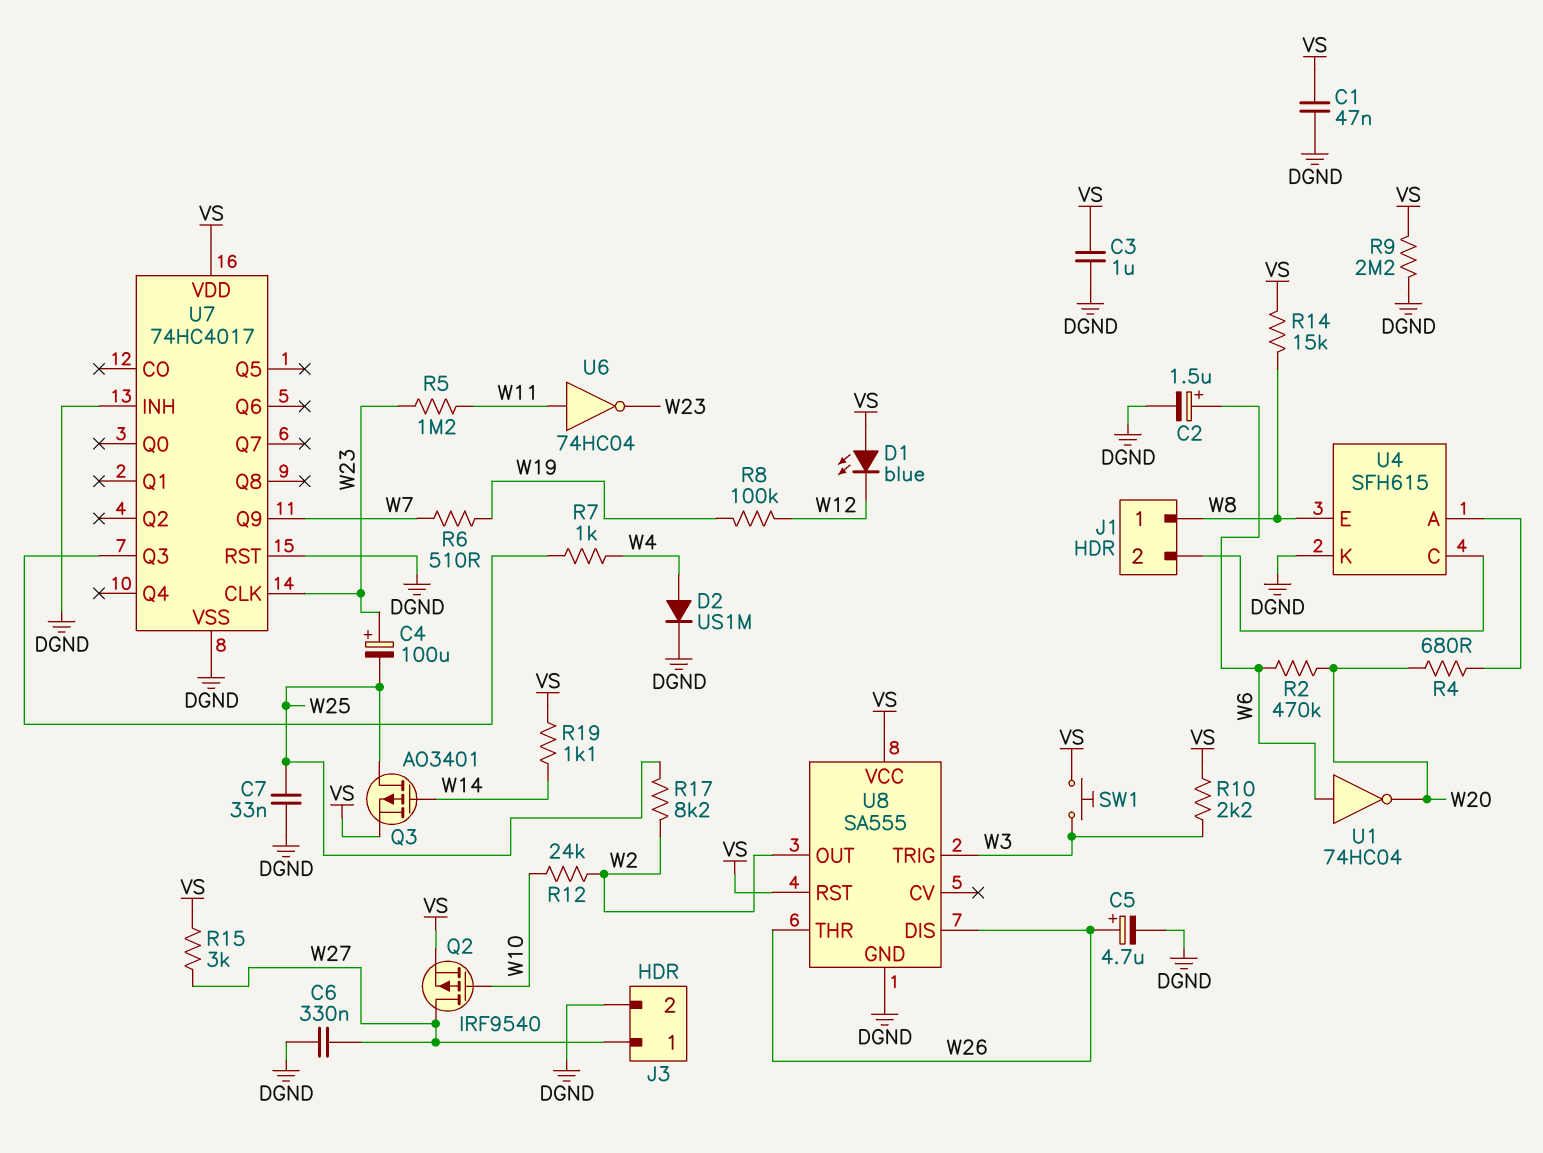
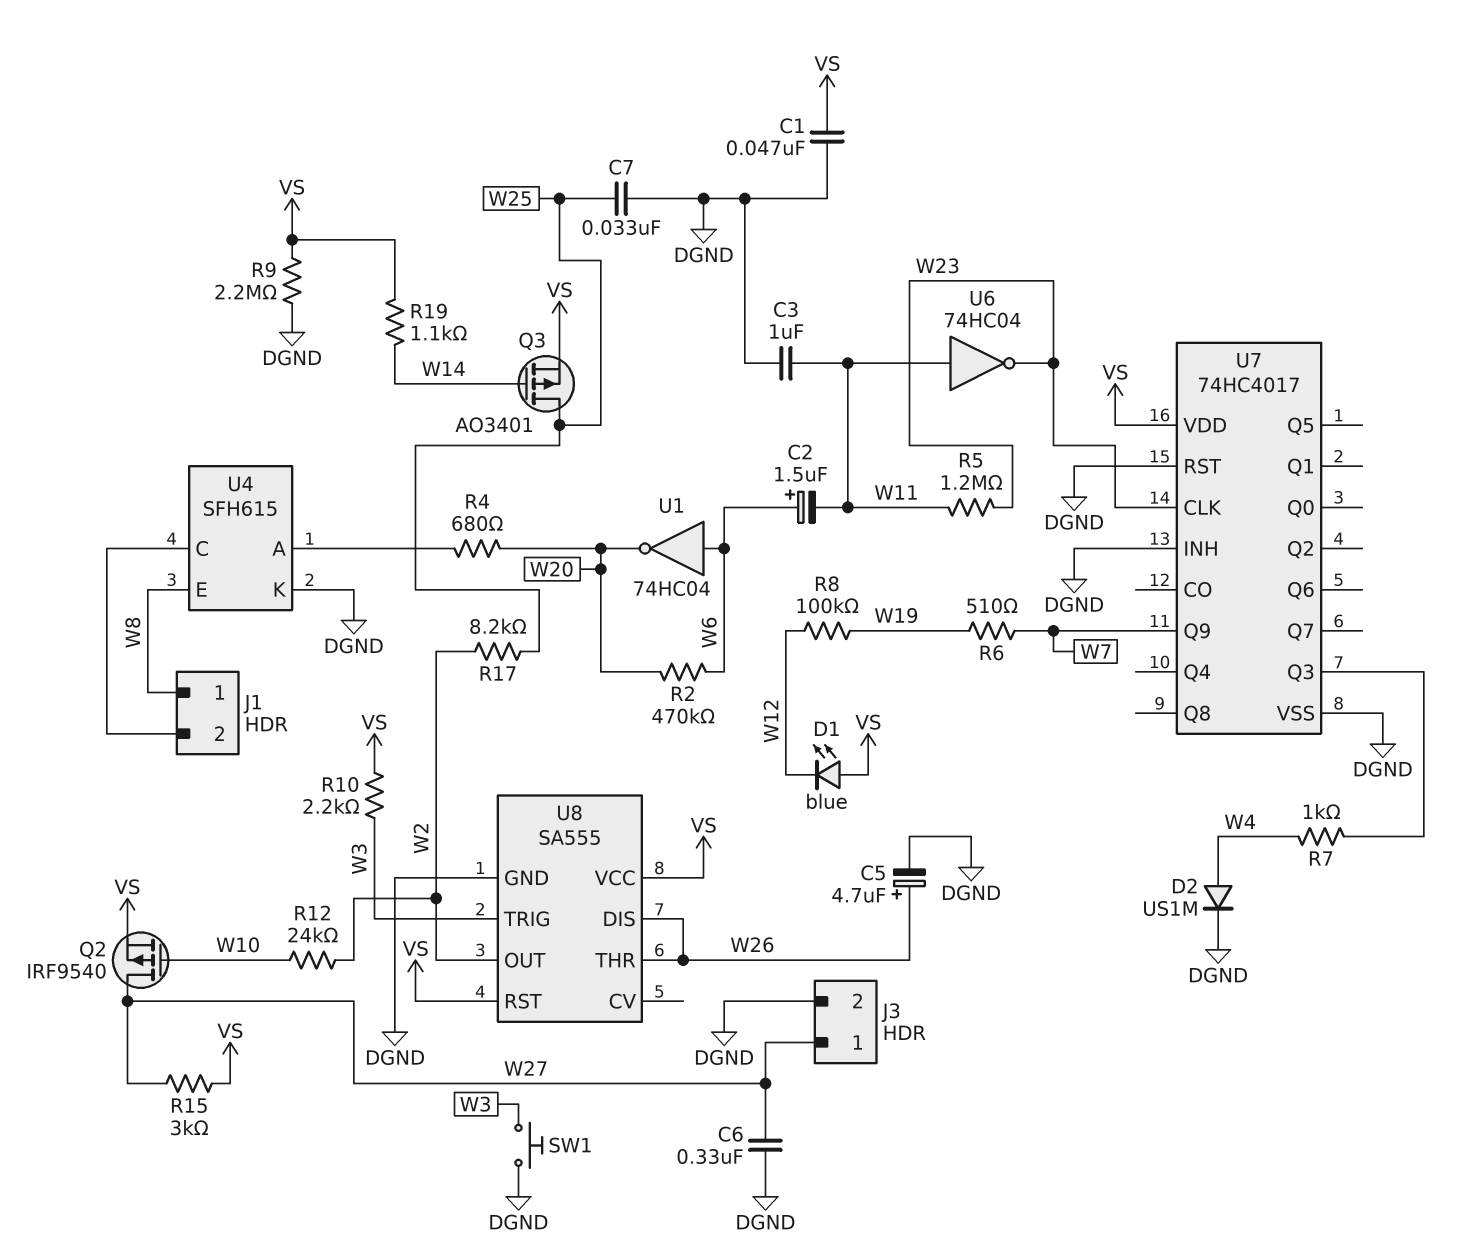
C2: 1.5uF (plus W6, minus DGND) -> 1.5uF (plus W6, minus W11)
C3: 1uF (DGND, VS) -> 1uF (DGND, W11)
C4: 100uF (plus W23, minus W25) -> none
R14: 15k (VS, W8) -> none
SW1: button (VS, W3) -> button (DGND, W3)

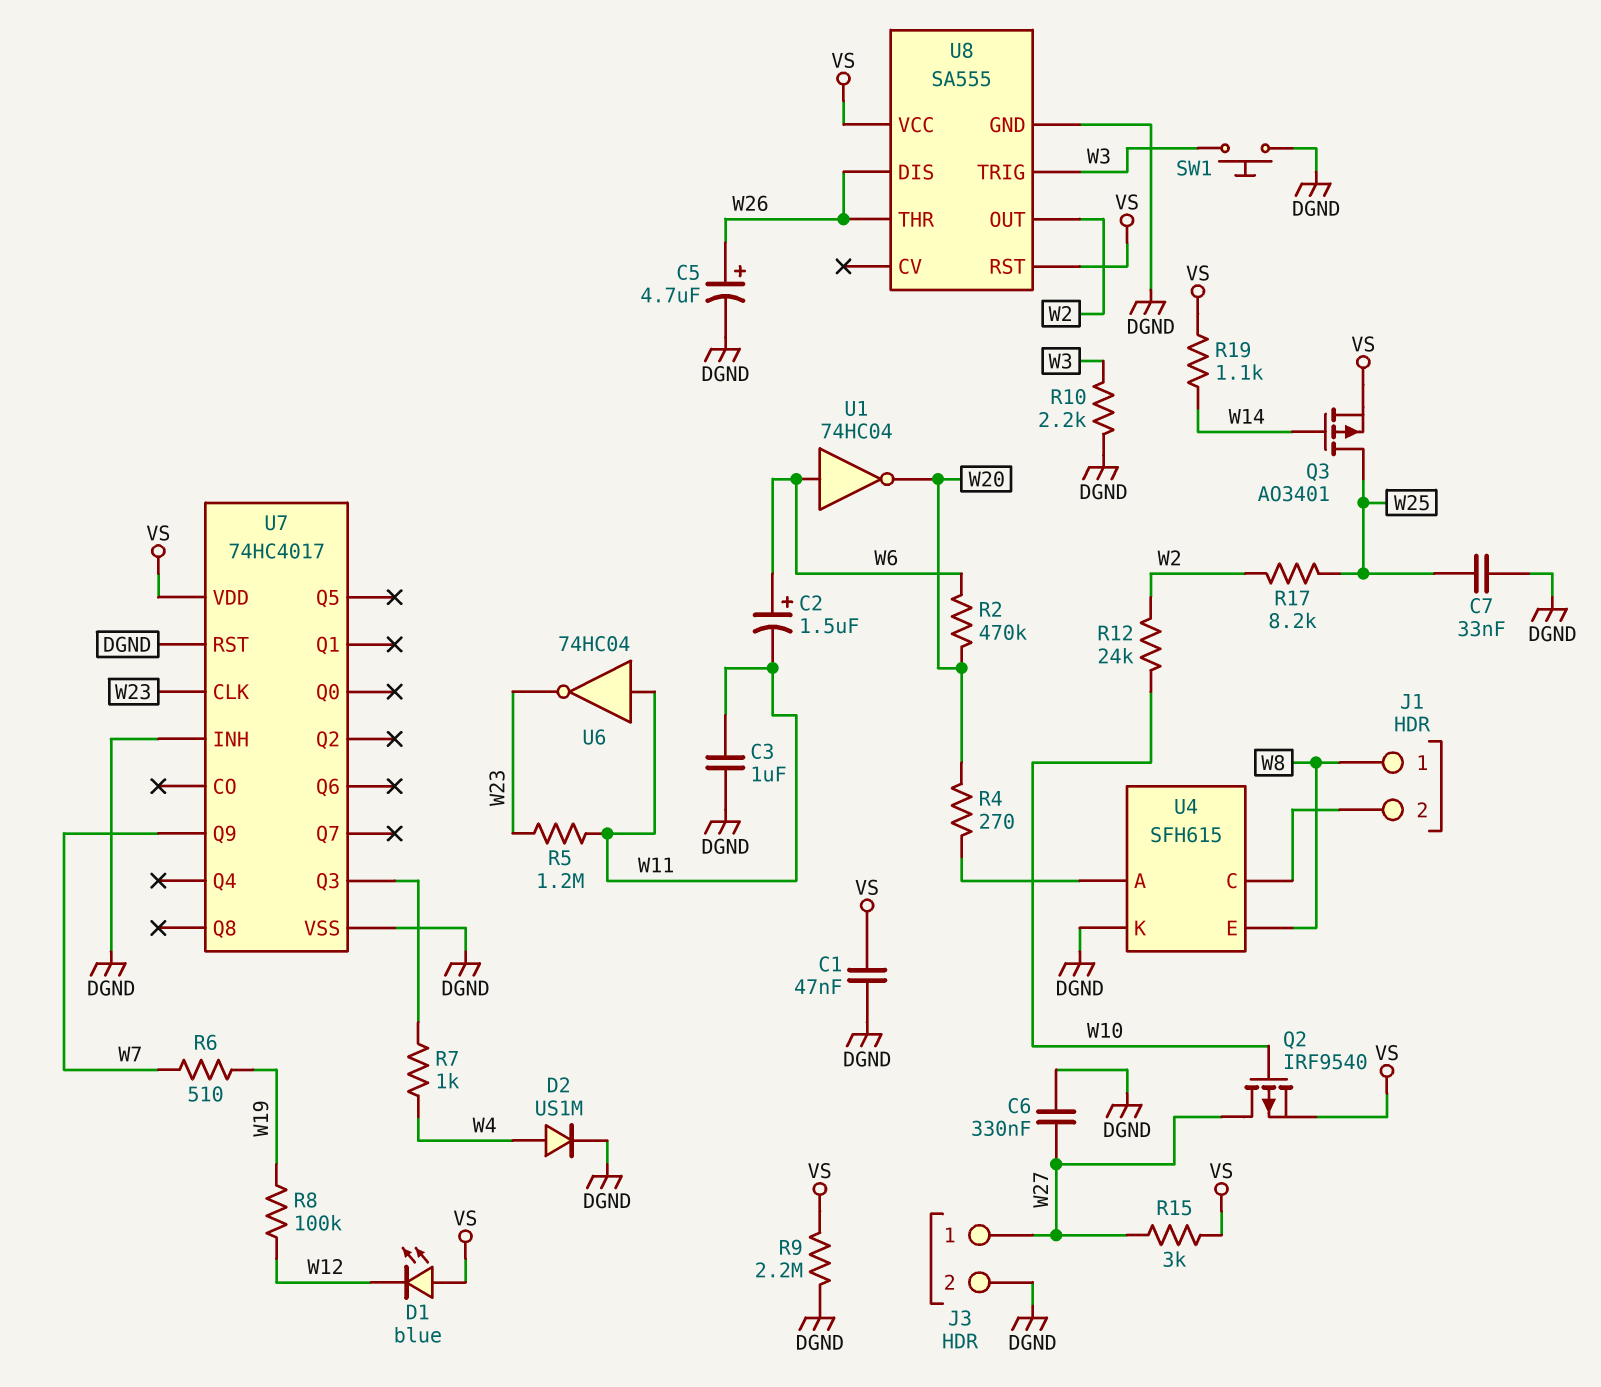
R4: 680 (U4/A, W20) -> 270 (U4/A, W20)
R10: 2.2k (VS, W3) -> 2.2k (DGND, W3)

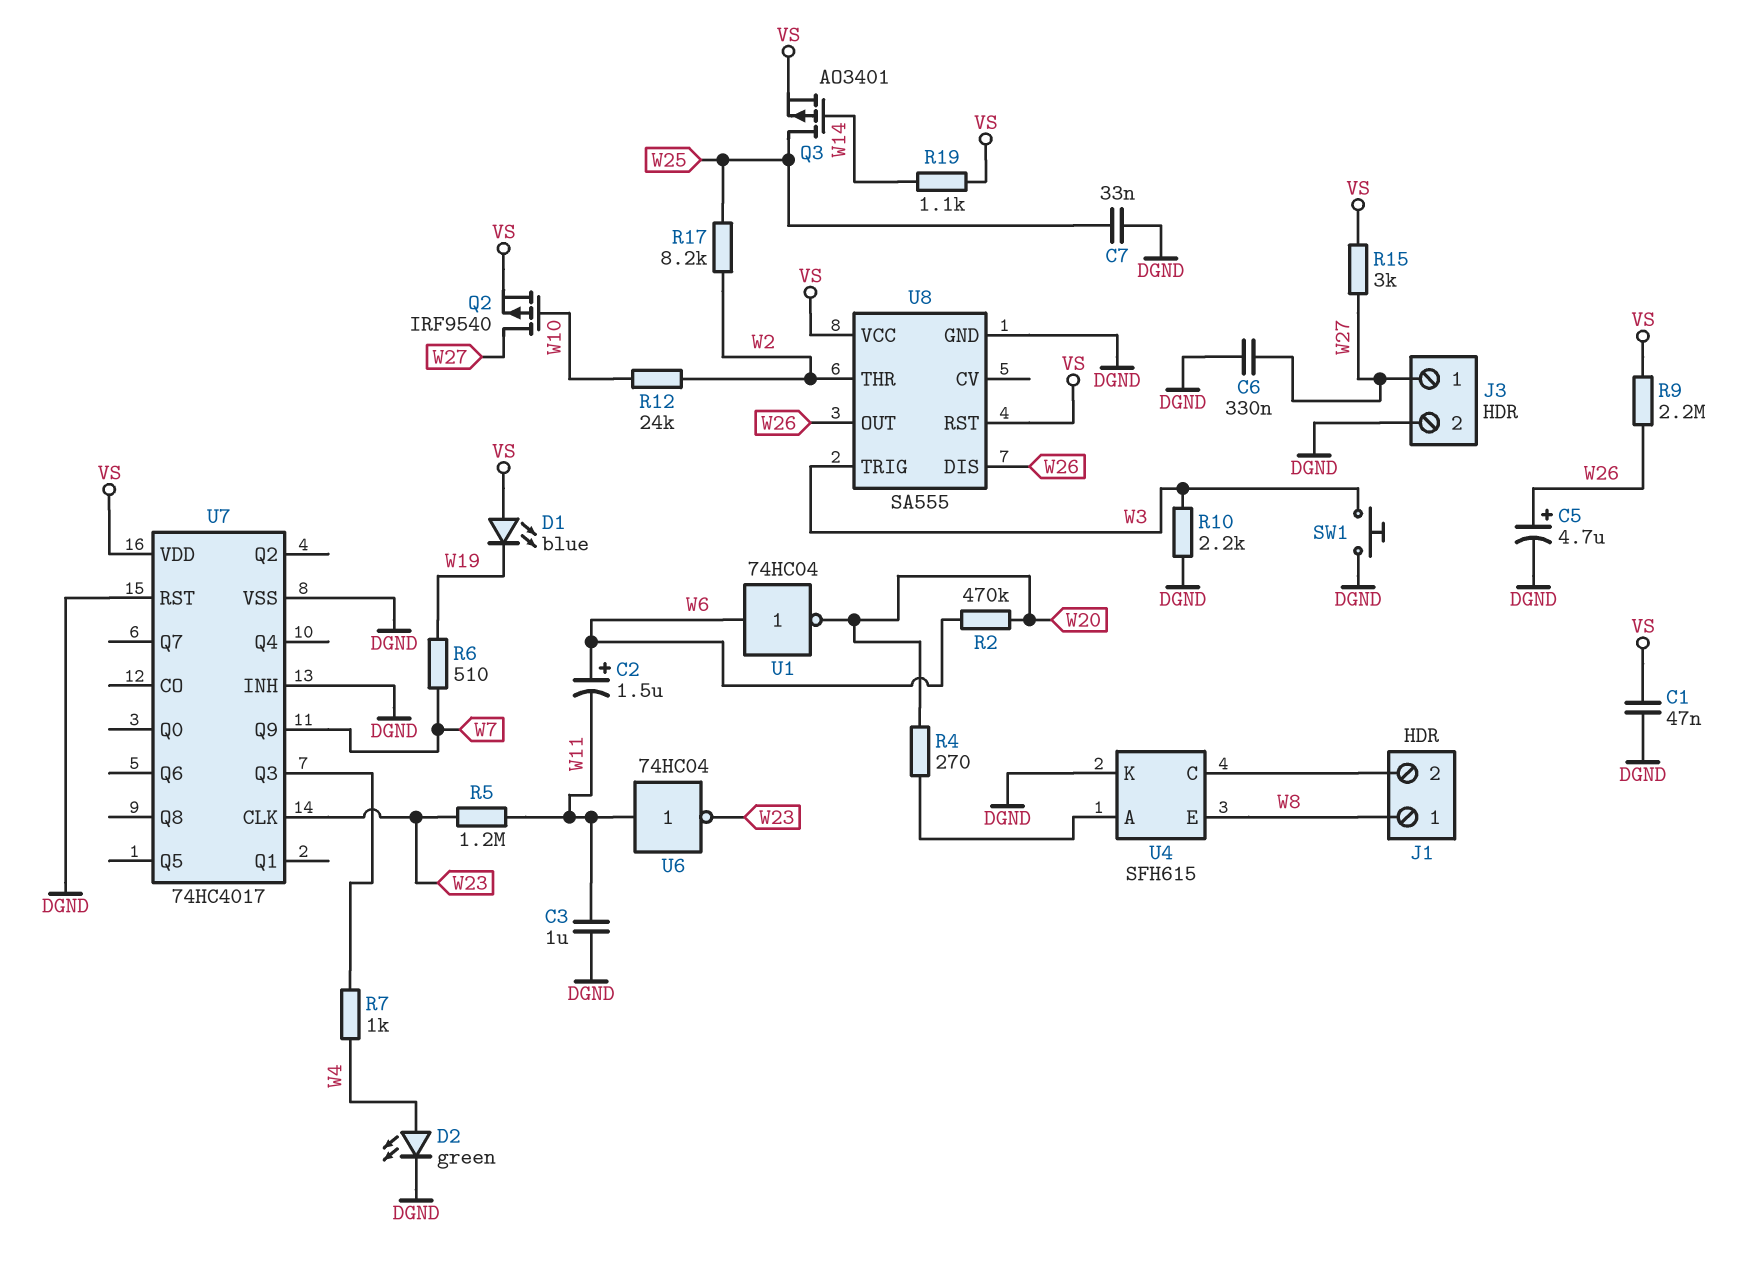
D1: LED blue (A VS, K W12) -> LED blue (A VS, K W19)
D2: diode US1M (A W4, K DGND) -> LED green (A W4, K DGND)
R8: 100k (W12, W19) -> none
R9: 2.2M (DGND, VS) -> 2.2M (VS, W26)
U8 pin OUT: W2 -> W26
U8 pin THR: W26 -> W2

